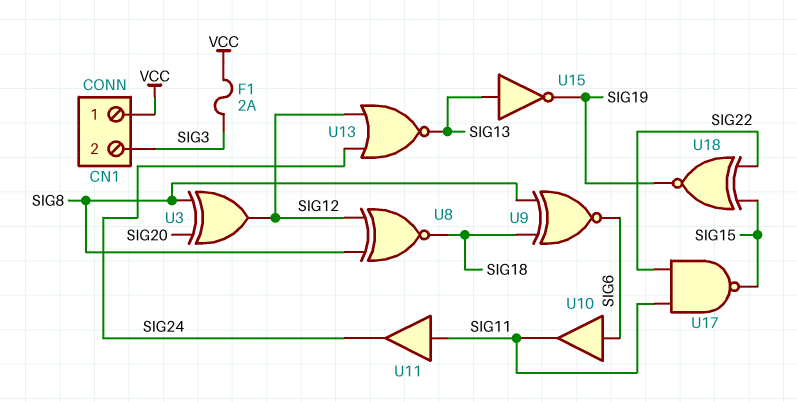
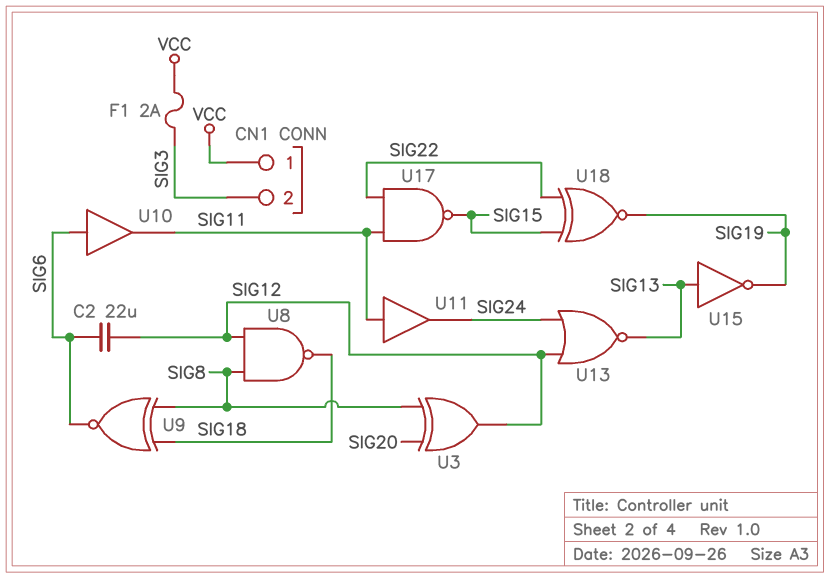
C2: none -> 22uF (SIG6, SIG12)
U8: XNOR (in SIG8, in SIG12, out SIG18) -> NAND (in SIG8, in SIG12, out SIG18)

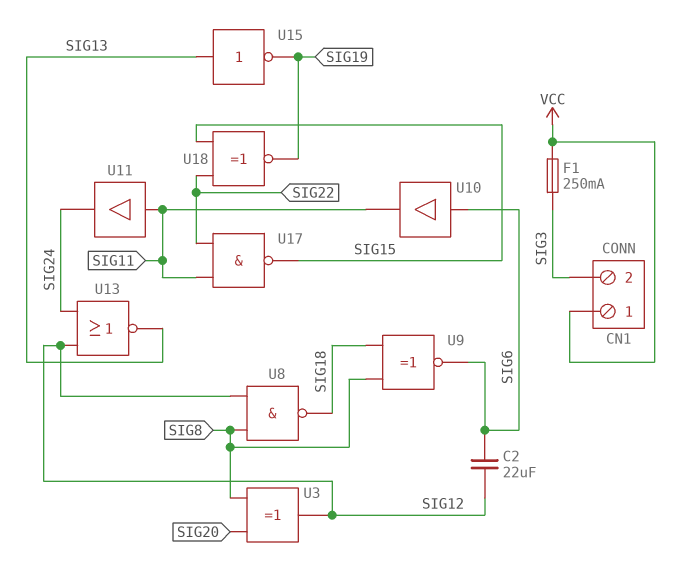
F1: 2A (SIG3, VCC) -> 250mA (SIG3, VCC)

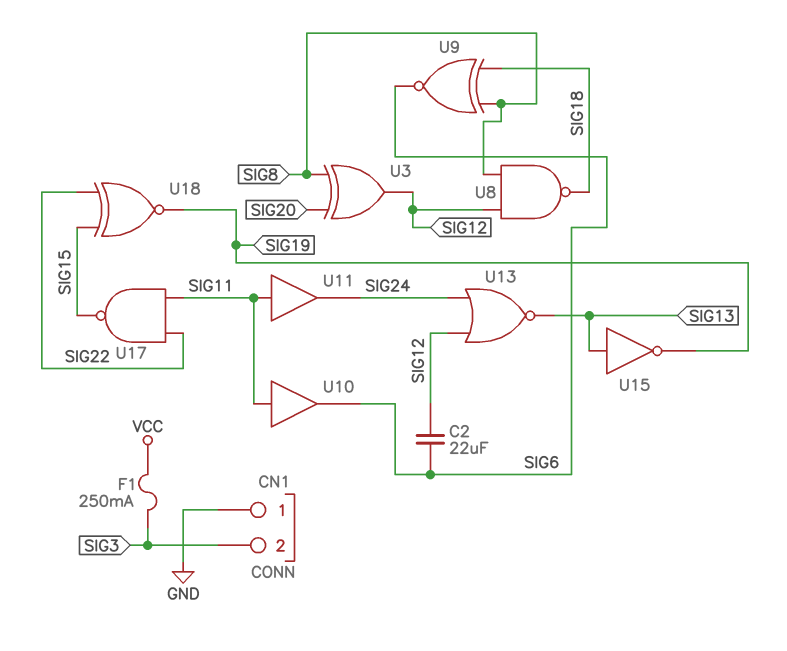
CN1 pin 1: VCC -> GND
U10: buffer (in SIG6, out SIG11) -> buffer (in SIG11, out SIG6)

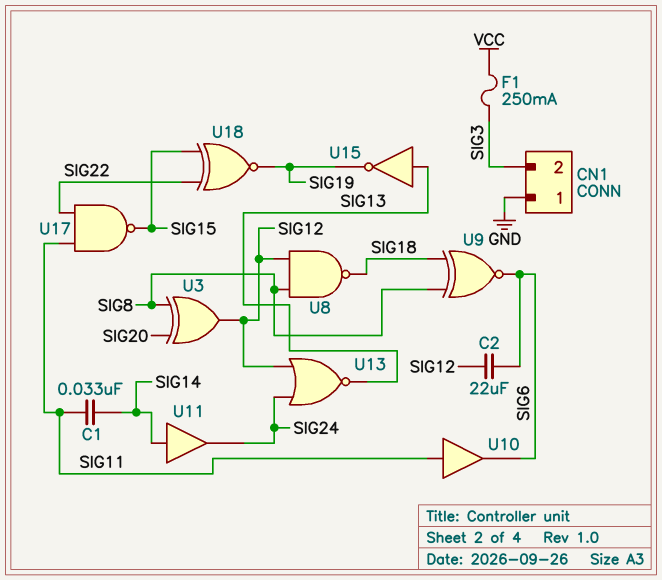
C1: none -> 33nF (SIG11, SIG14)
U11: buffer (in SIG11, out SIG24) -> buffer (in SIG14, out SIG24)

